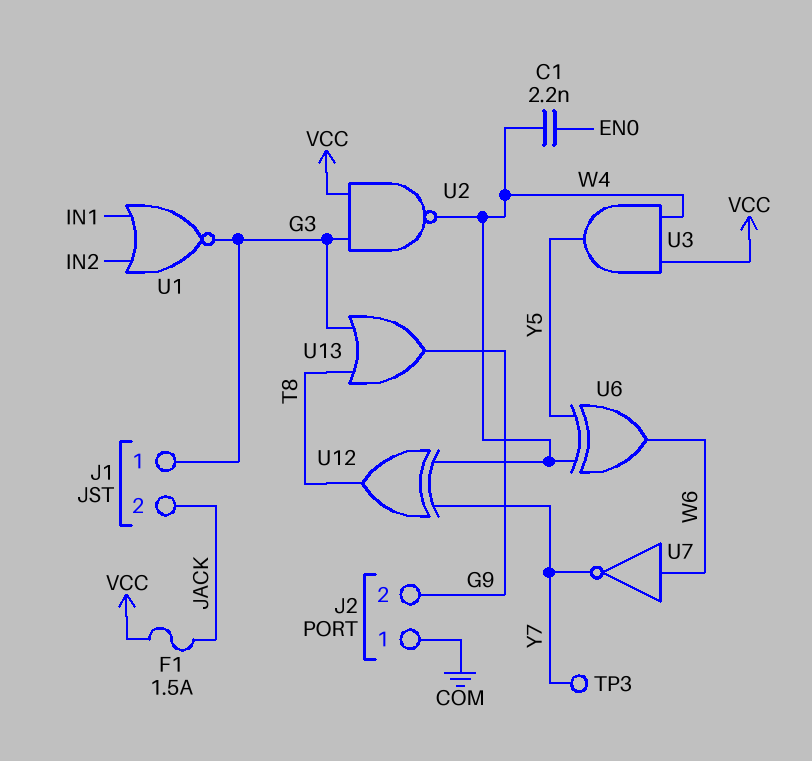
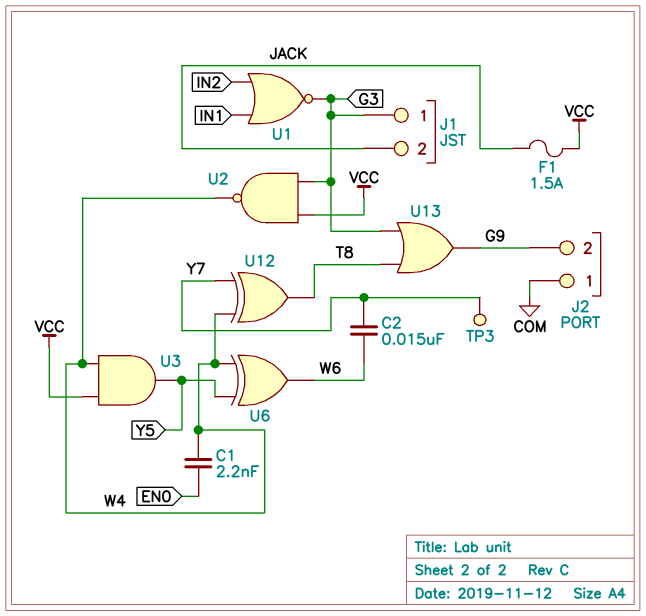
C2: none -> 15nF (W6, Y7)
U7: NOT (in W6, out Y7) -> none

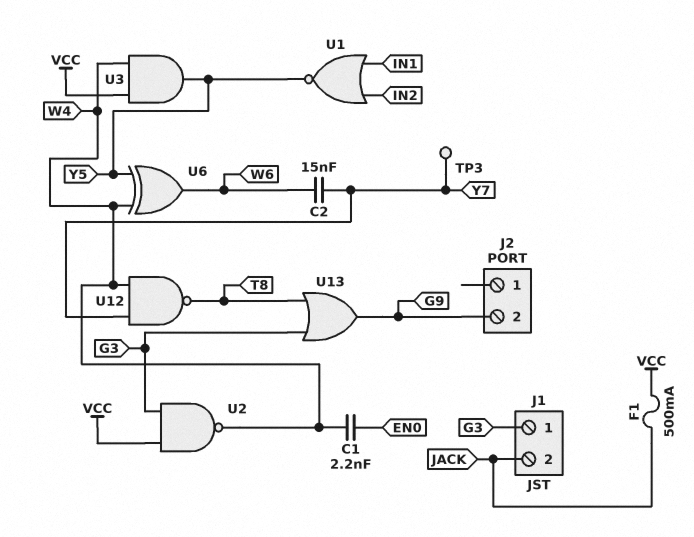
F1: 1.5A (JACK, VCC) -> 500mA (JACK, VCC)
J2 pin 1: COM -> none
U1: NOR (in IN1, in IN2, out G3) -> NOR (in IN1, in IN2, out Y5)
U12: XOR (in W4, in Y7, out T8) -> NAND (in W4, in Y7, out T8)

